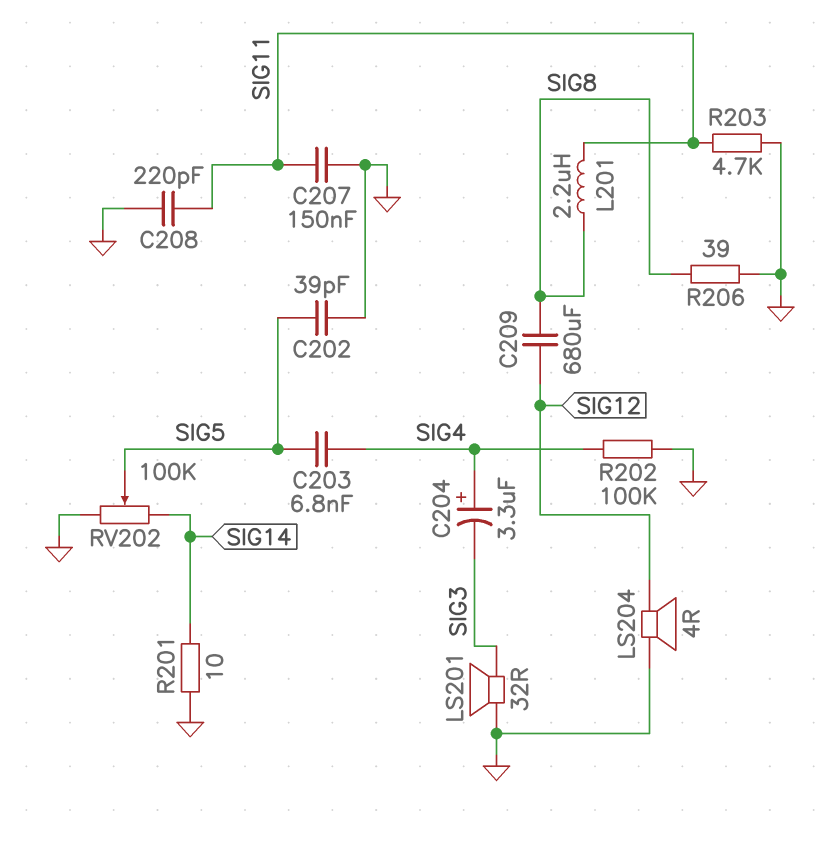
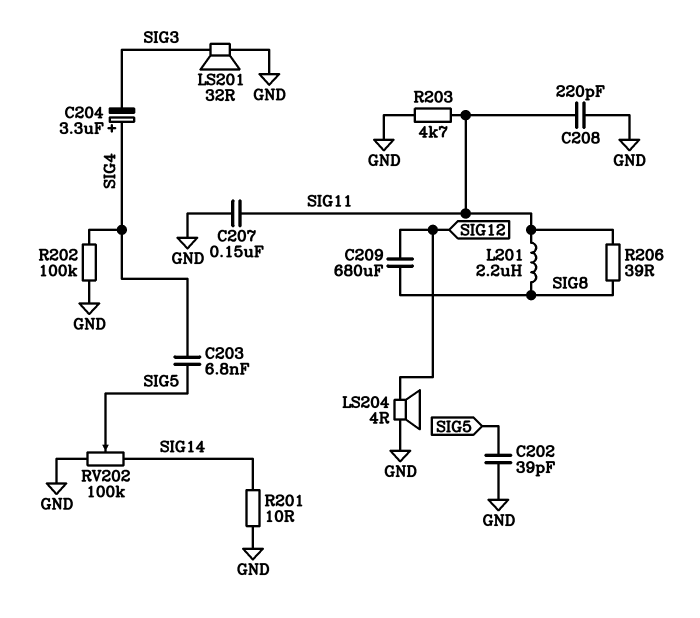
R206: 39 (GND, SIG8) -> 39 (SIG8, SIG11)

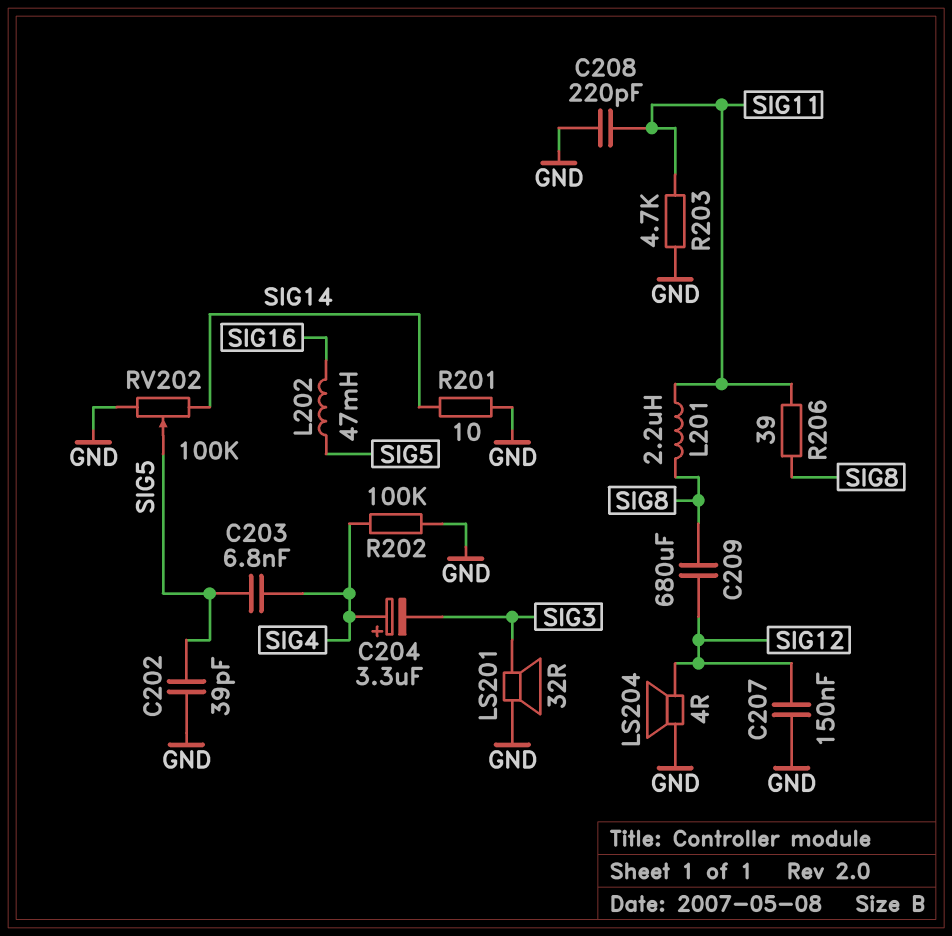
C207: 150nF (GND, SIG11) -> 150nF (GND, SIG12)
L202: none -> 47mH (SIG5, SIG16)

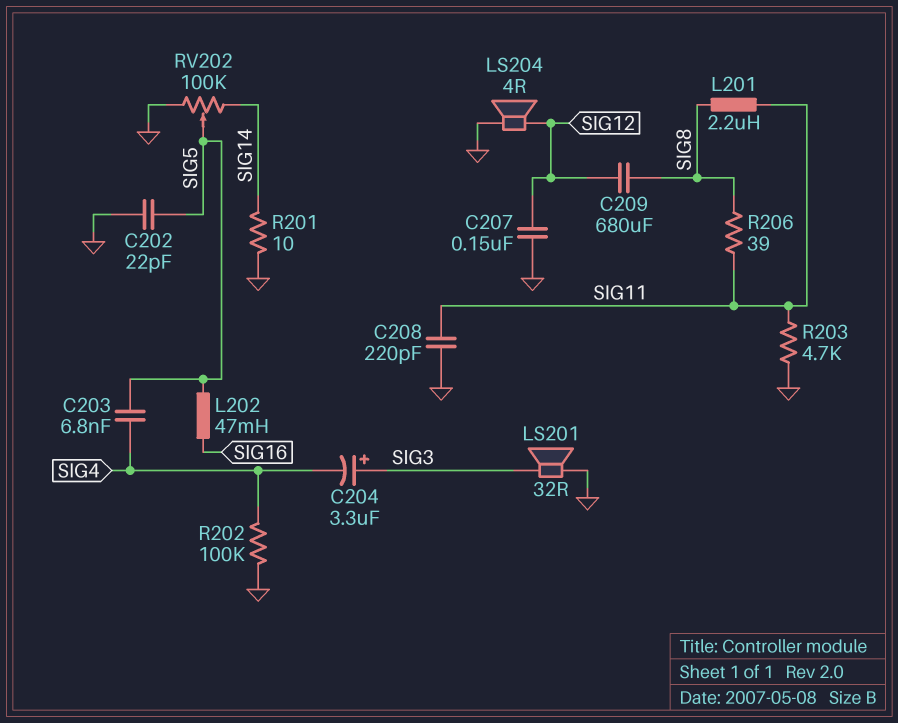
C202: 39pF (GND, SIG5) -> 22pF (GND, SIG5)
C204: 3.3uF (plus SIG4, minus SIG3) -> 3.3uF (plus SIG3, minus SIG4)

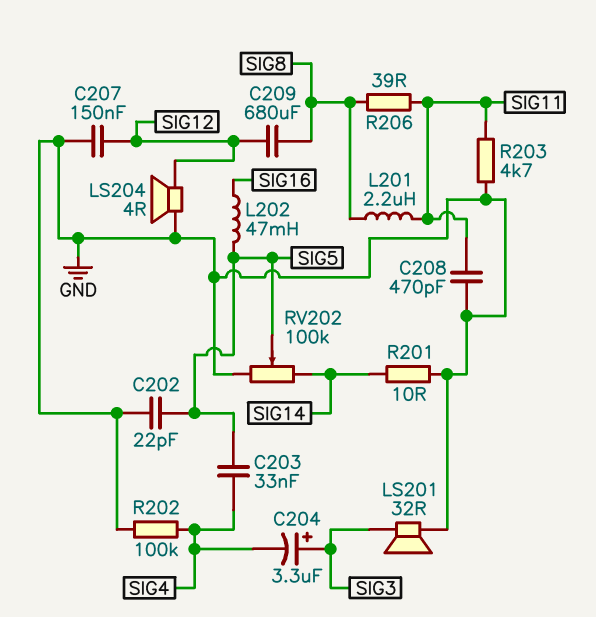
C203: 6.8nF (SIG4, SIG5) -> 33nF (SIG4, SIG5)
C208: 220pF (GND, SIG11) -> 470pF (GND, SIG11)

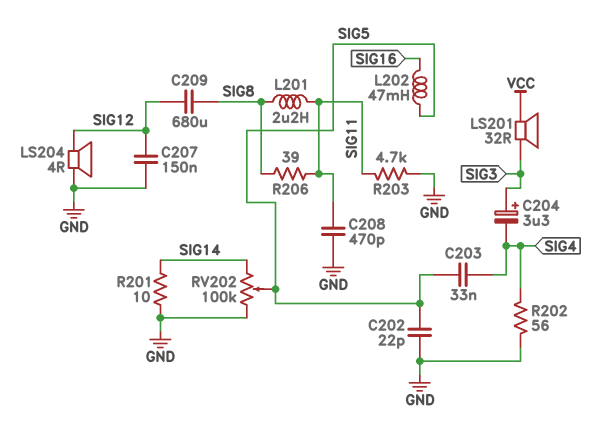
LS201: speaker 32R (GND, SIG3) -> speaker 32R (SIG3, VCC)
R202: 100k (GND, SIG4) -> 56 (GND, SIG4)

